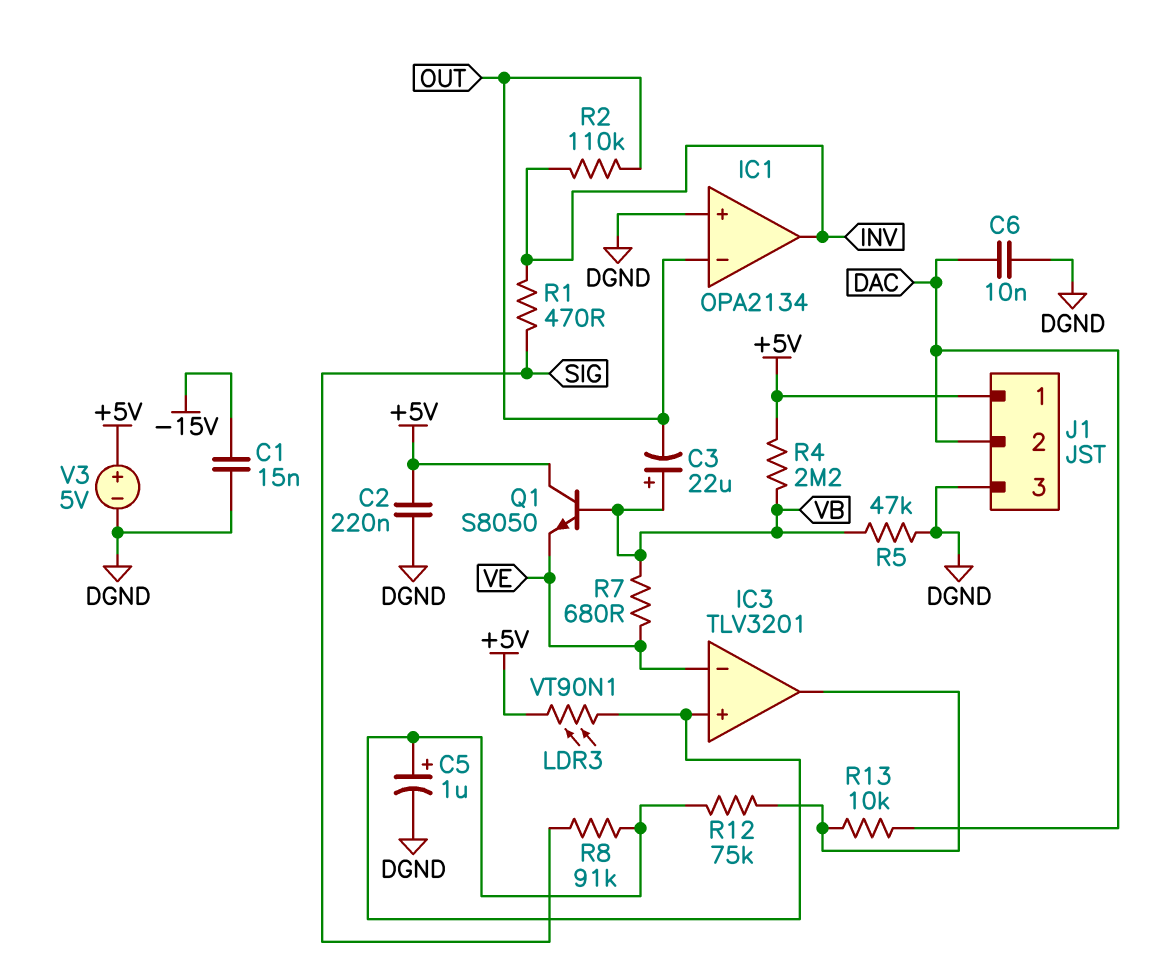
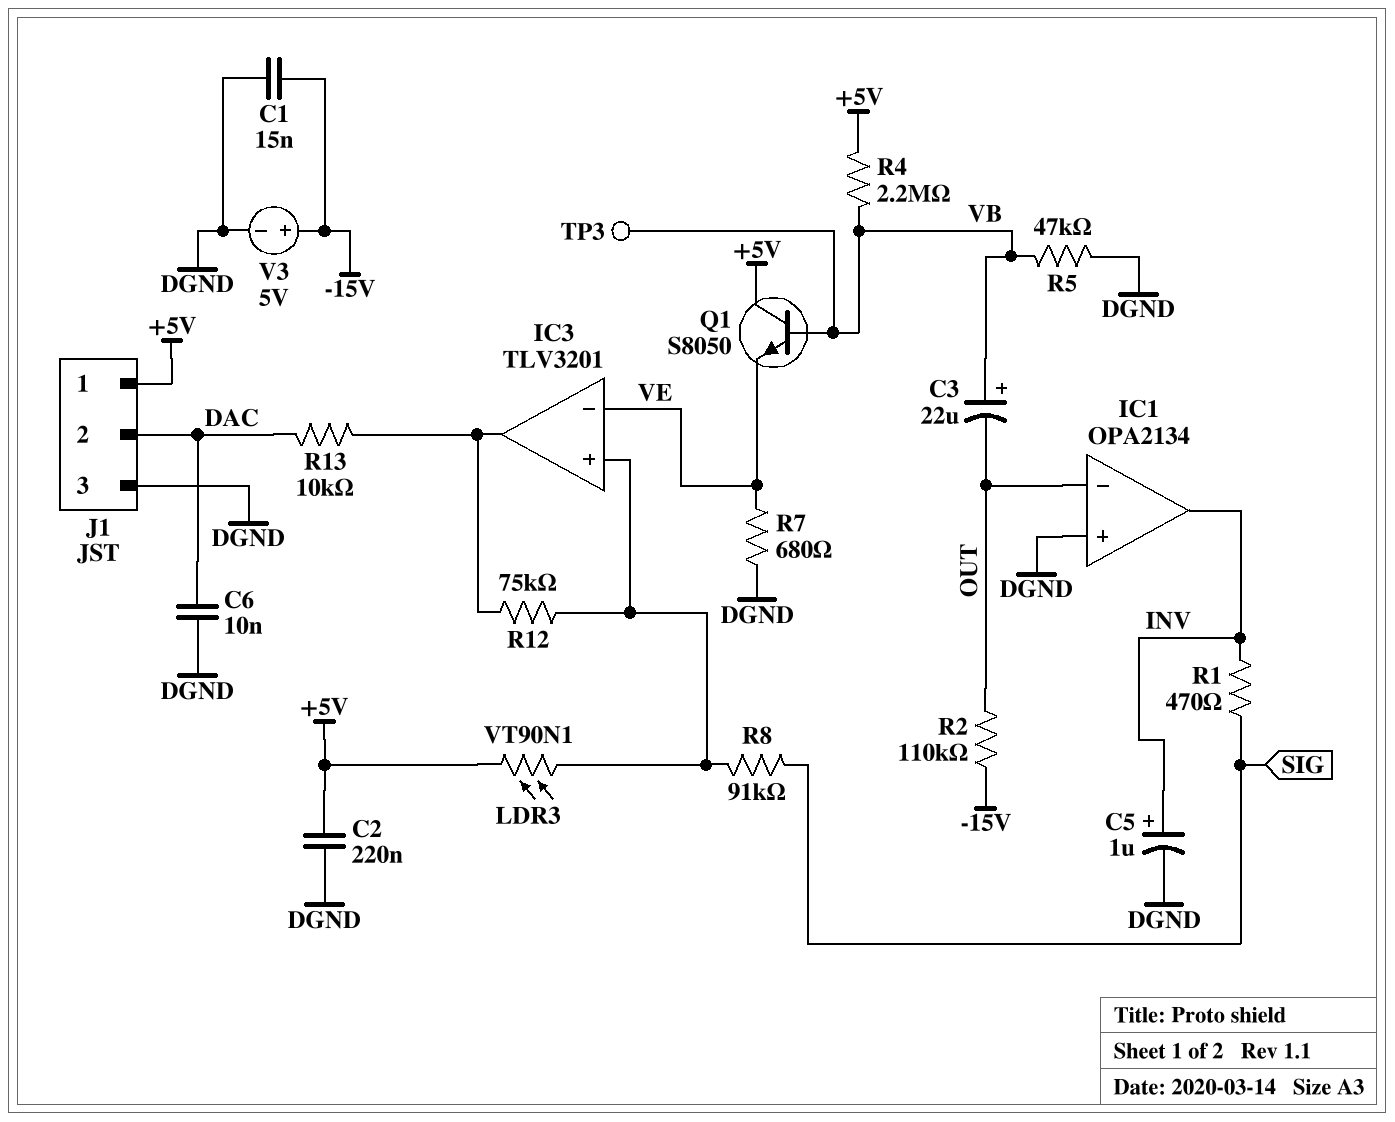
C5: 1uF (plus IC3/in+, minus DGND) -> 1uF (plus INV, minus DGND)
R2: 110k (INV, OUT) -> 110k (-15V, OUT)
R7: 680 (VB, VE) -> 680 (DGND, VE)
TP3: none -> test point (VB)
V3: 5V (plus +5V, minus DGND) -> 5V (plus -15V, minus DGND)

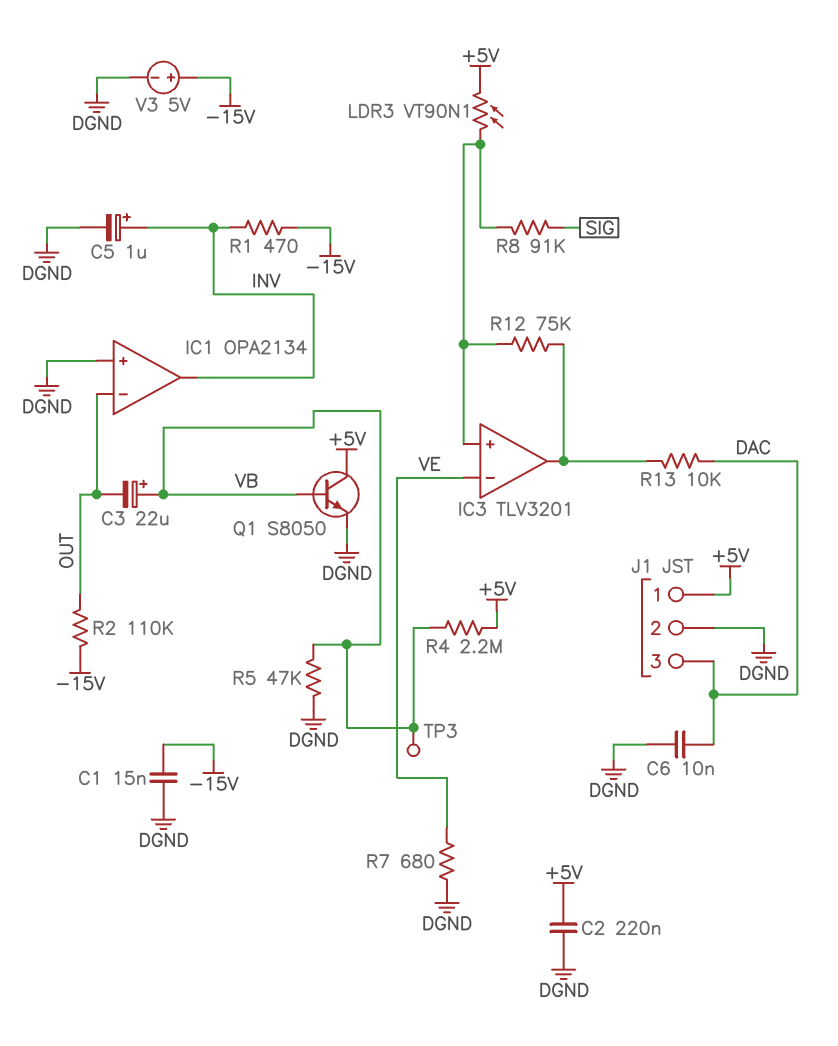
J1 pin 2: DAC -> DGND
J1 pin 3: DGND -> DAC
Q1: NPN S8050 (B VB, C +5V, E VE) -> NPN S8050 (B VB, C +5V, E DGND)
R1: 470 (INV, SIG) -> 470 (-15V, INV)

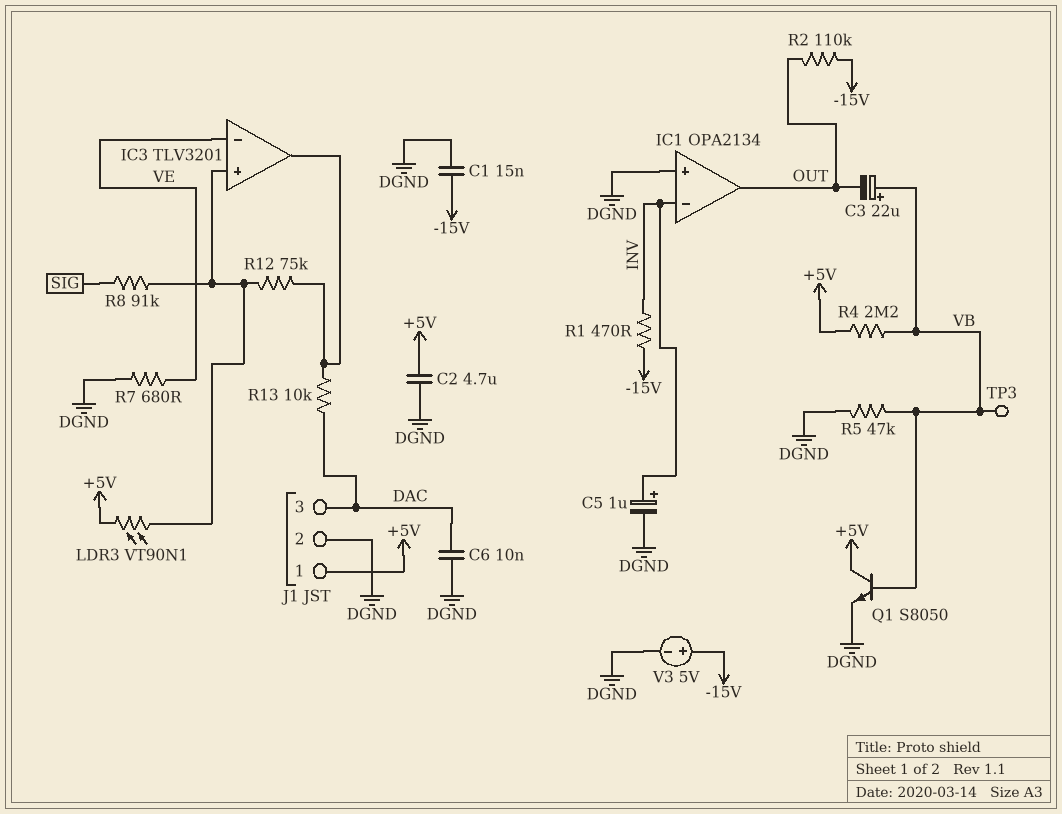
C2: 220nF (+5V, DGND) -> 4.7uF (+5V, DGND)
IC1 pin in-: OUT -> INV
IC1 pin out: INV -> OUT

